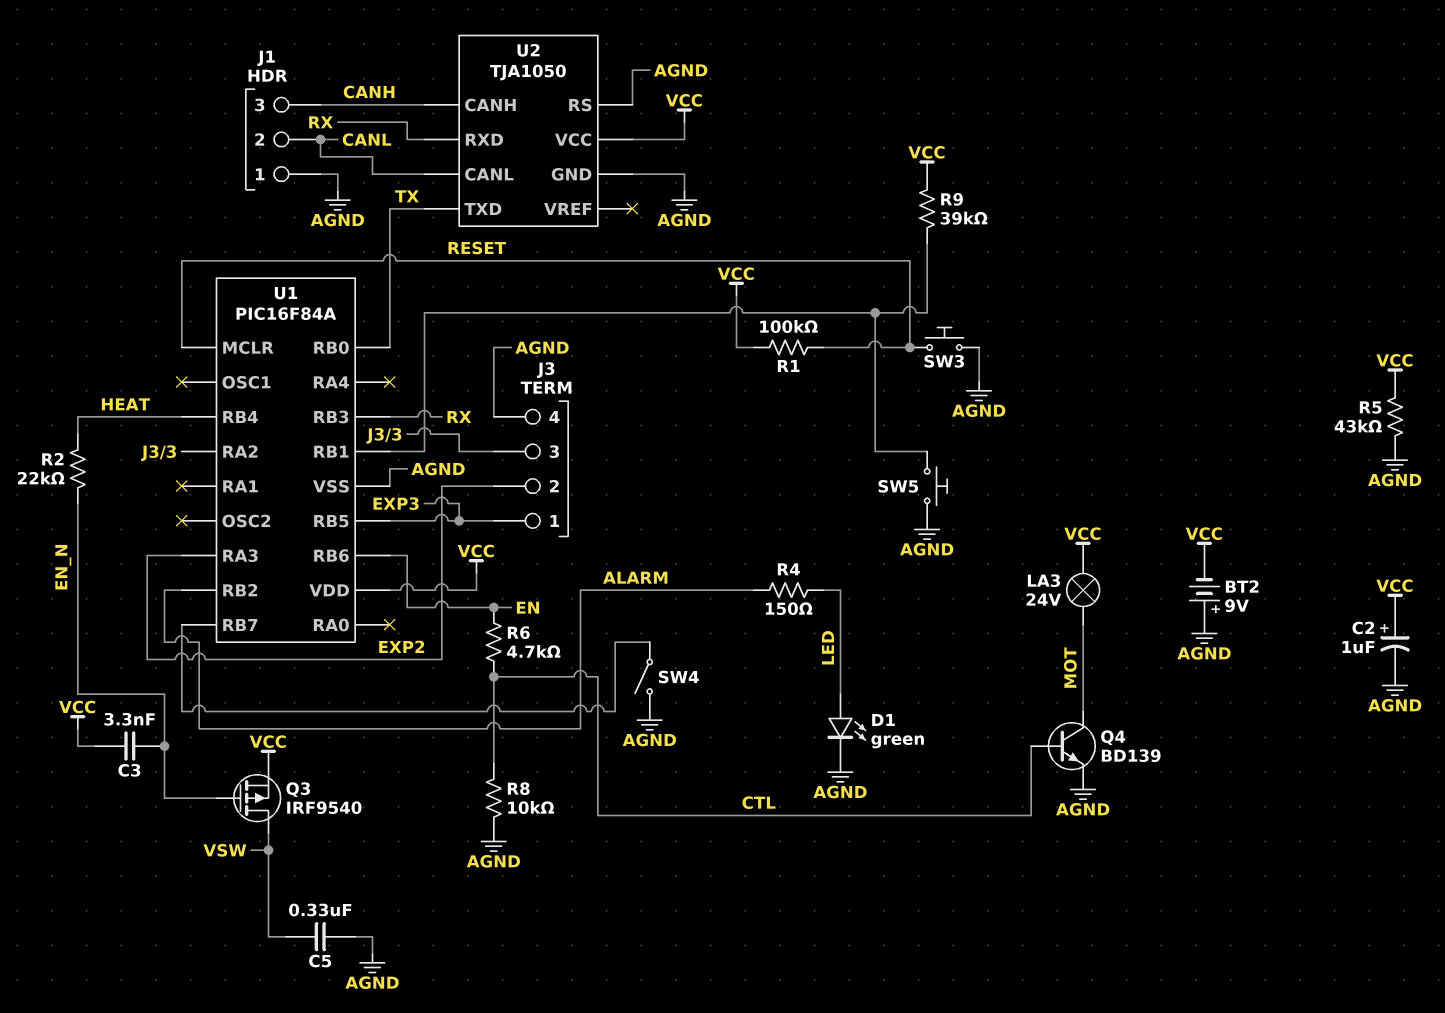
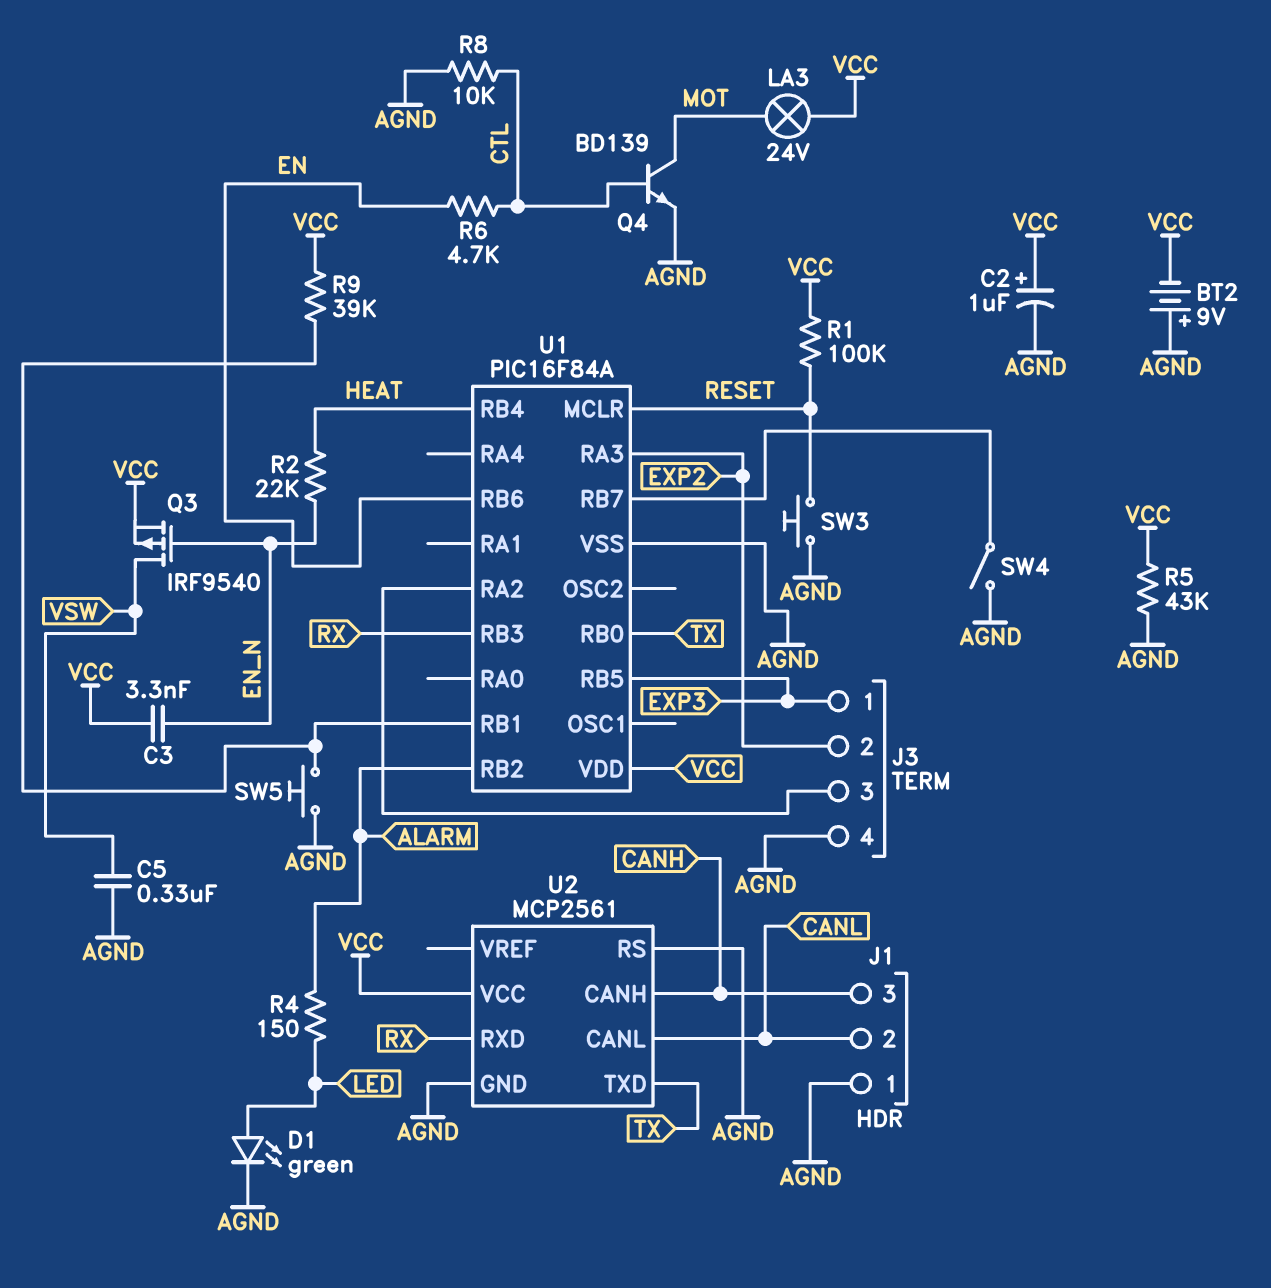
U2: TJA1050 -> MCP2561

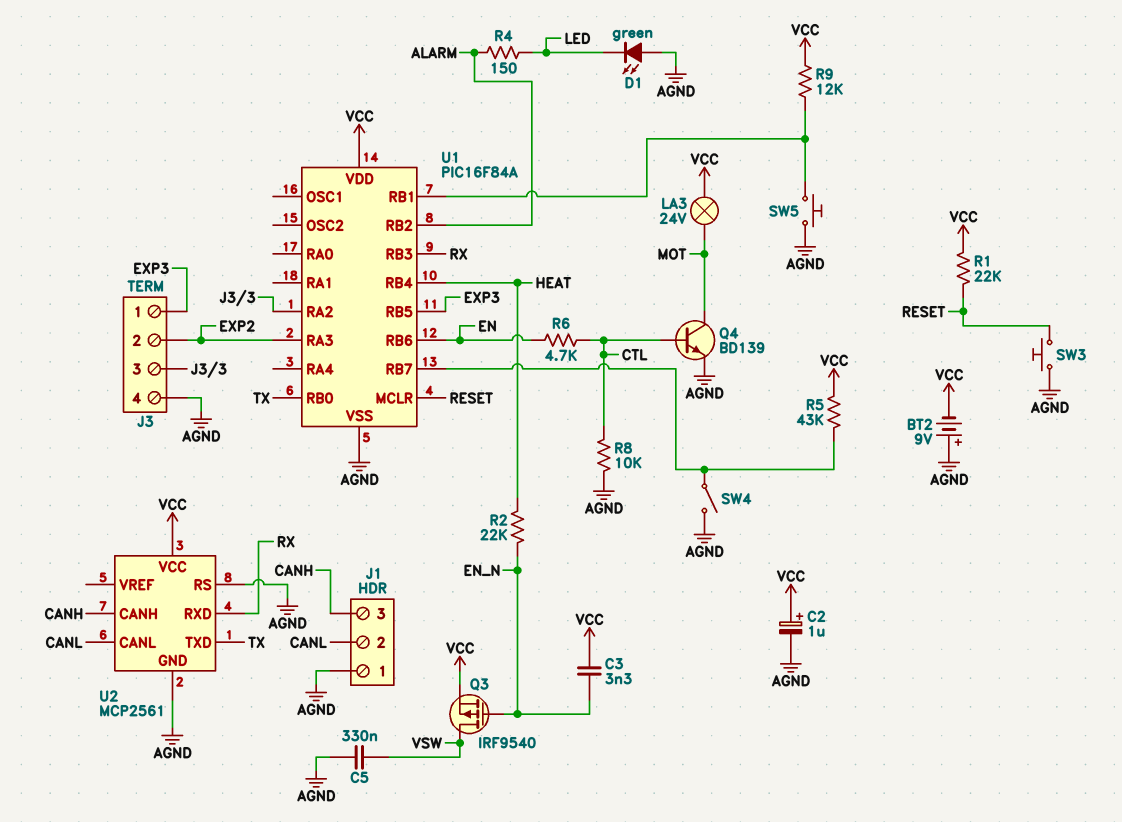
D1: LED green (A LED, K AGND) -> LED green (A AGND, K LED)
R1: 100k (RESET, VCC) -> 22k (RESET, VCC)
R5: 43k (AGND, VCC) -> 43k (U1/RB7, VCC)
R9: 39k (U1/RB1, VCC) -> 12k (U1/RB1, VCC)

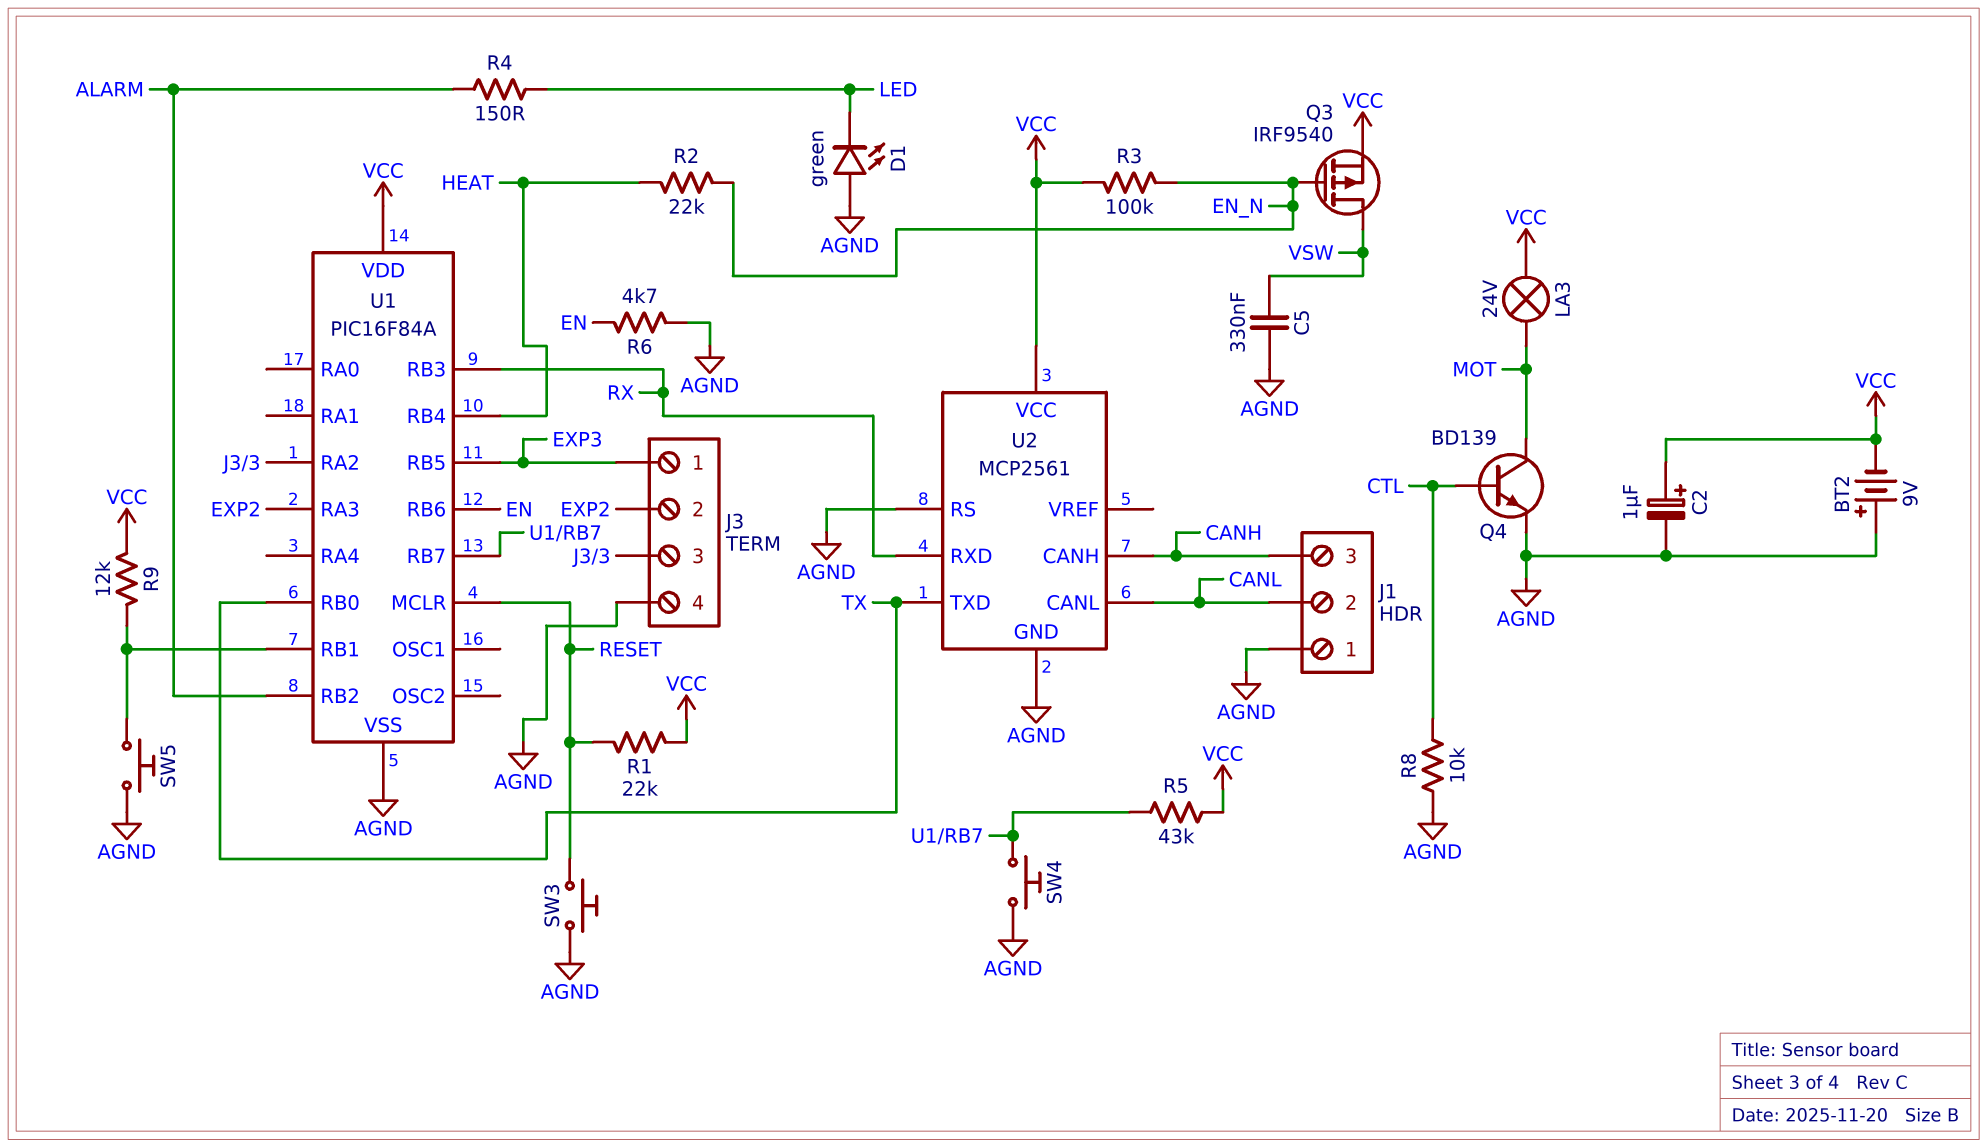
C3: 3.3nF (EN_N, VCC) -> none
R3: none -> 100k (EN_N, VCC)
R6: 4.7k (CTL, EN) -> 4.7k (AGND, EN)
SW4: switch (AGND, U1/RB7) -> button (AGND, U1/RB7)

